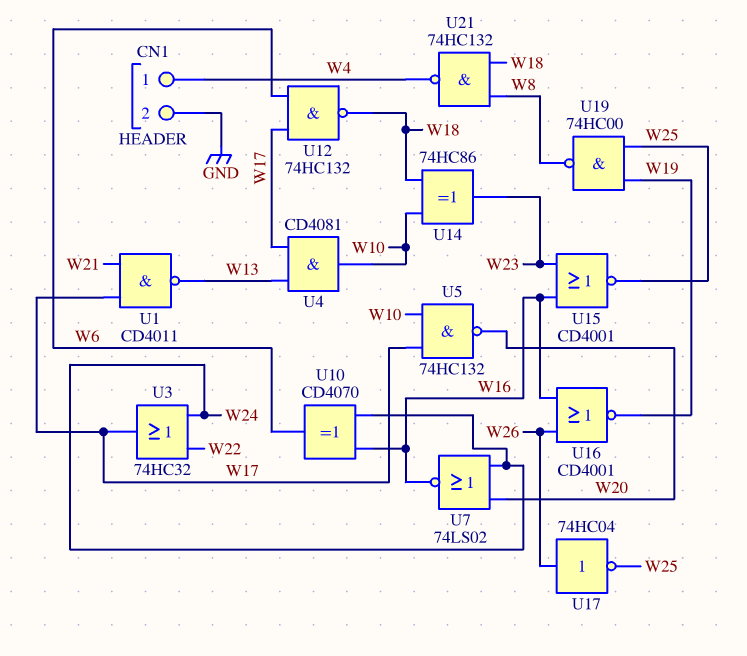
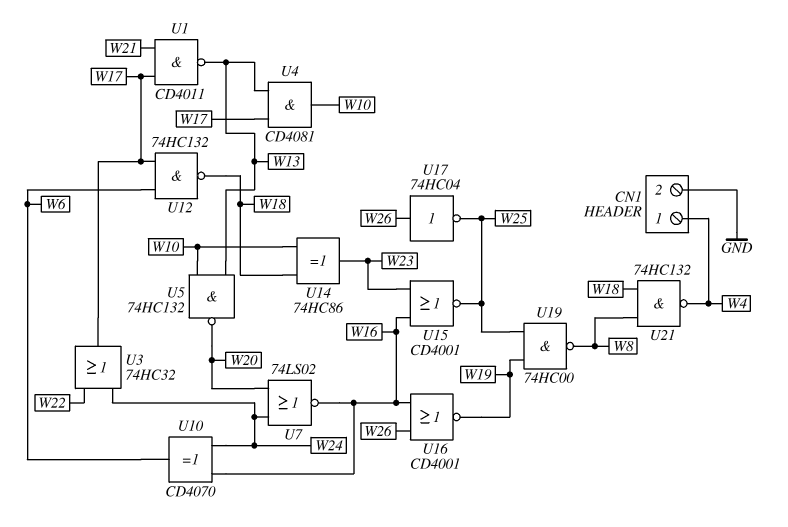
U5: NAND 74HC132 (in W10, in W17, out W20) -> NAND 74HC132 (in W10, in W13, out W20)

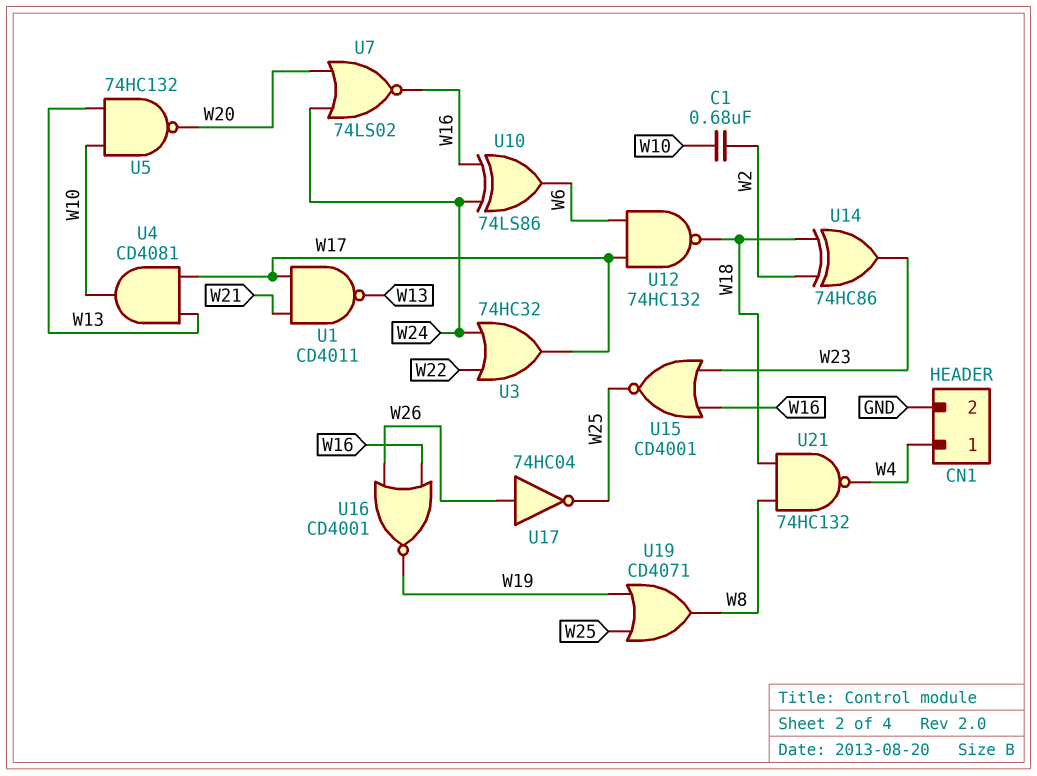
C1: none -> 680nF (W2, W10)
U10: XOR CD4070 (in W16, in W24, out W6) -> XOR 74LS86 (in W16, in W24, out W6)
U14: XOR 74HC86 (in W10, in W18, out W23) -> XOR 74HC86 (in W2, in W18, out W23)
U19: NAND 74HC00 (in W19, in W25, out W8) -> OR CD4071 (in W19, in W25, out W8)

